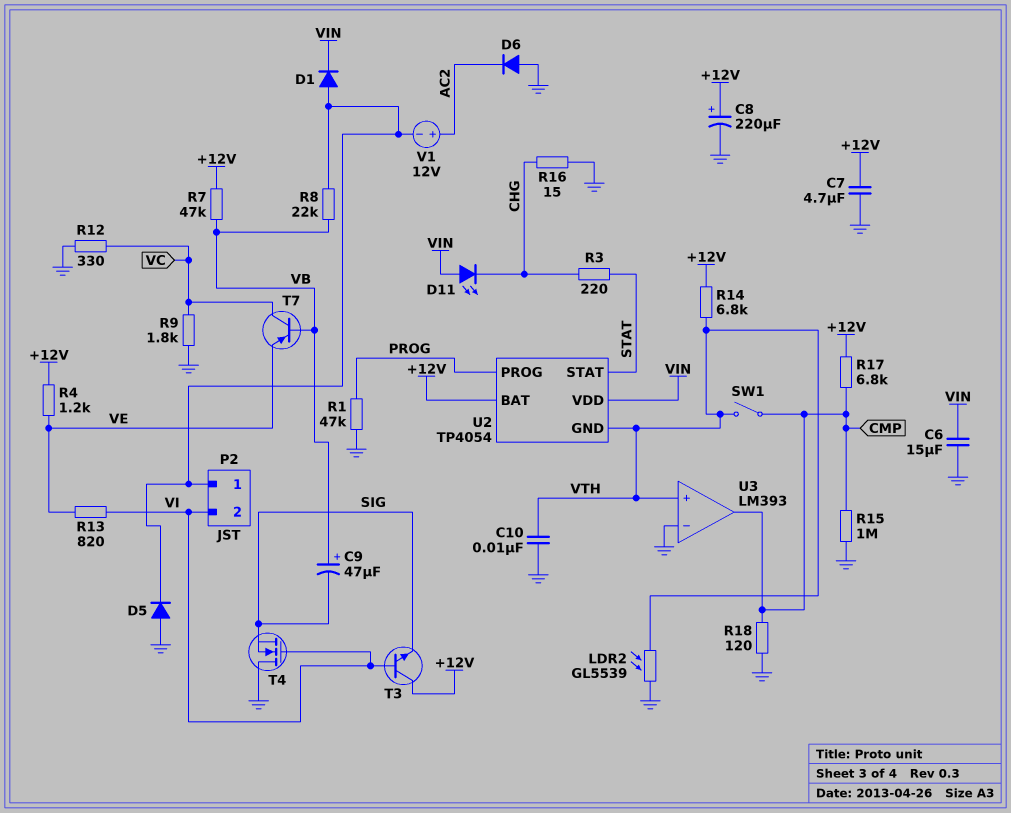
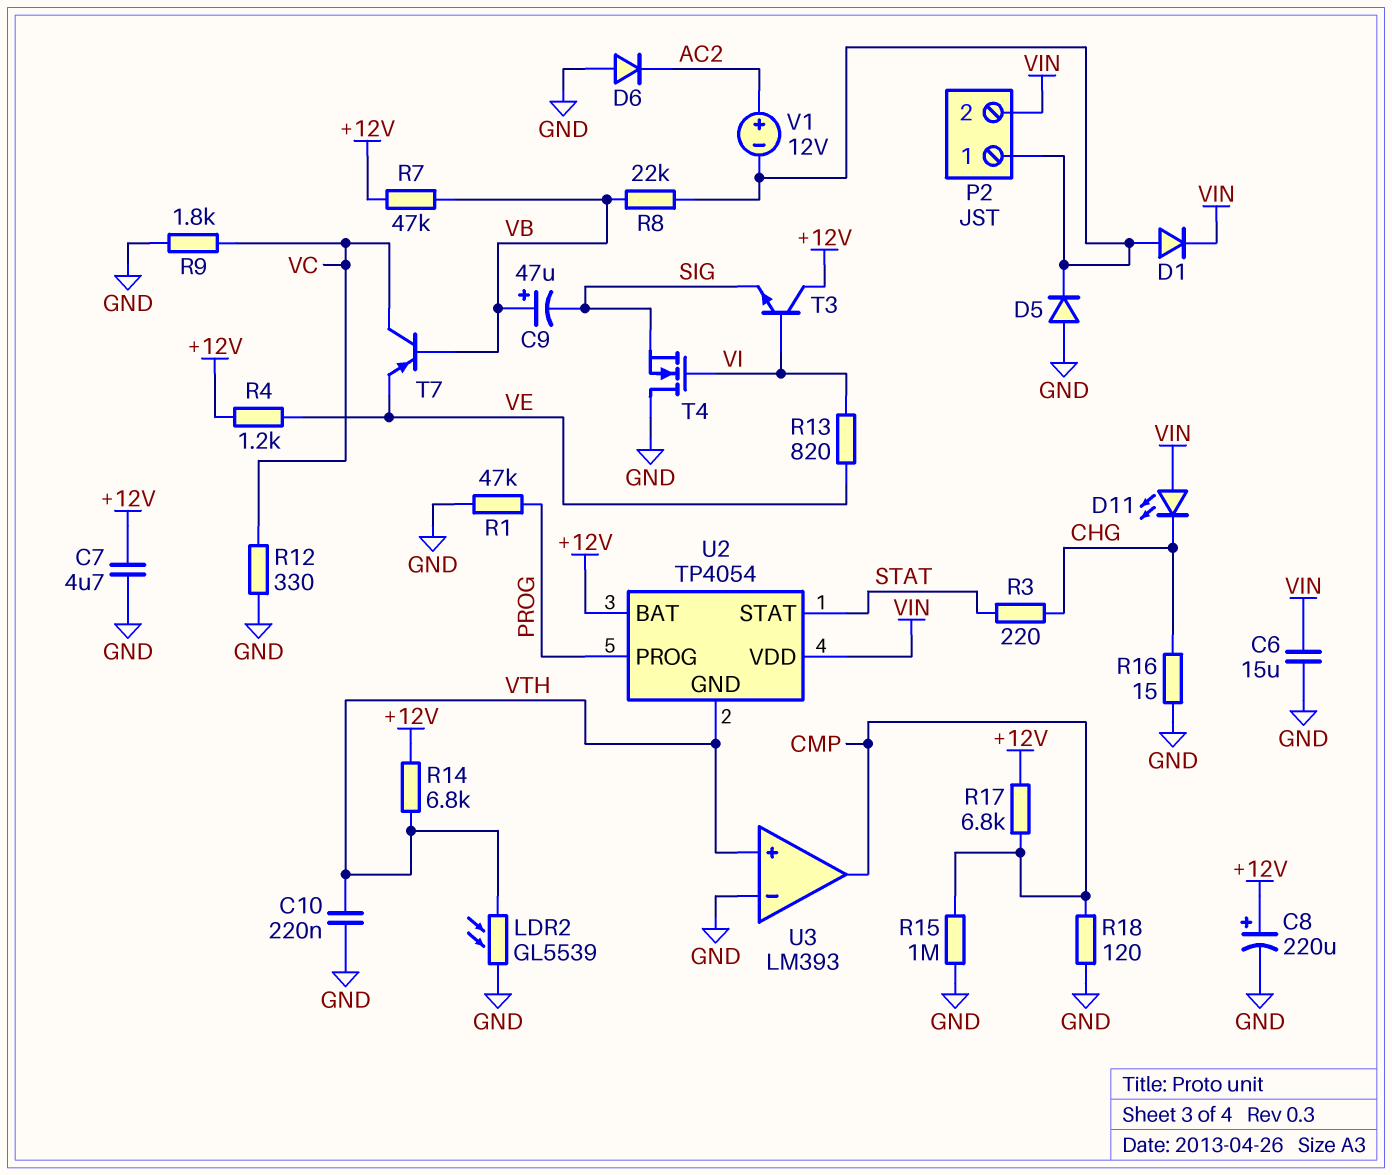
C10: 10nF (GND, VTH) -> 220nF (GND, VTH)
P2 pin 2: VI -> VIN
SW1: switch (CMP, VTH) -> none

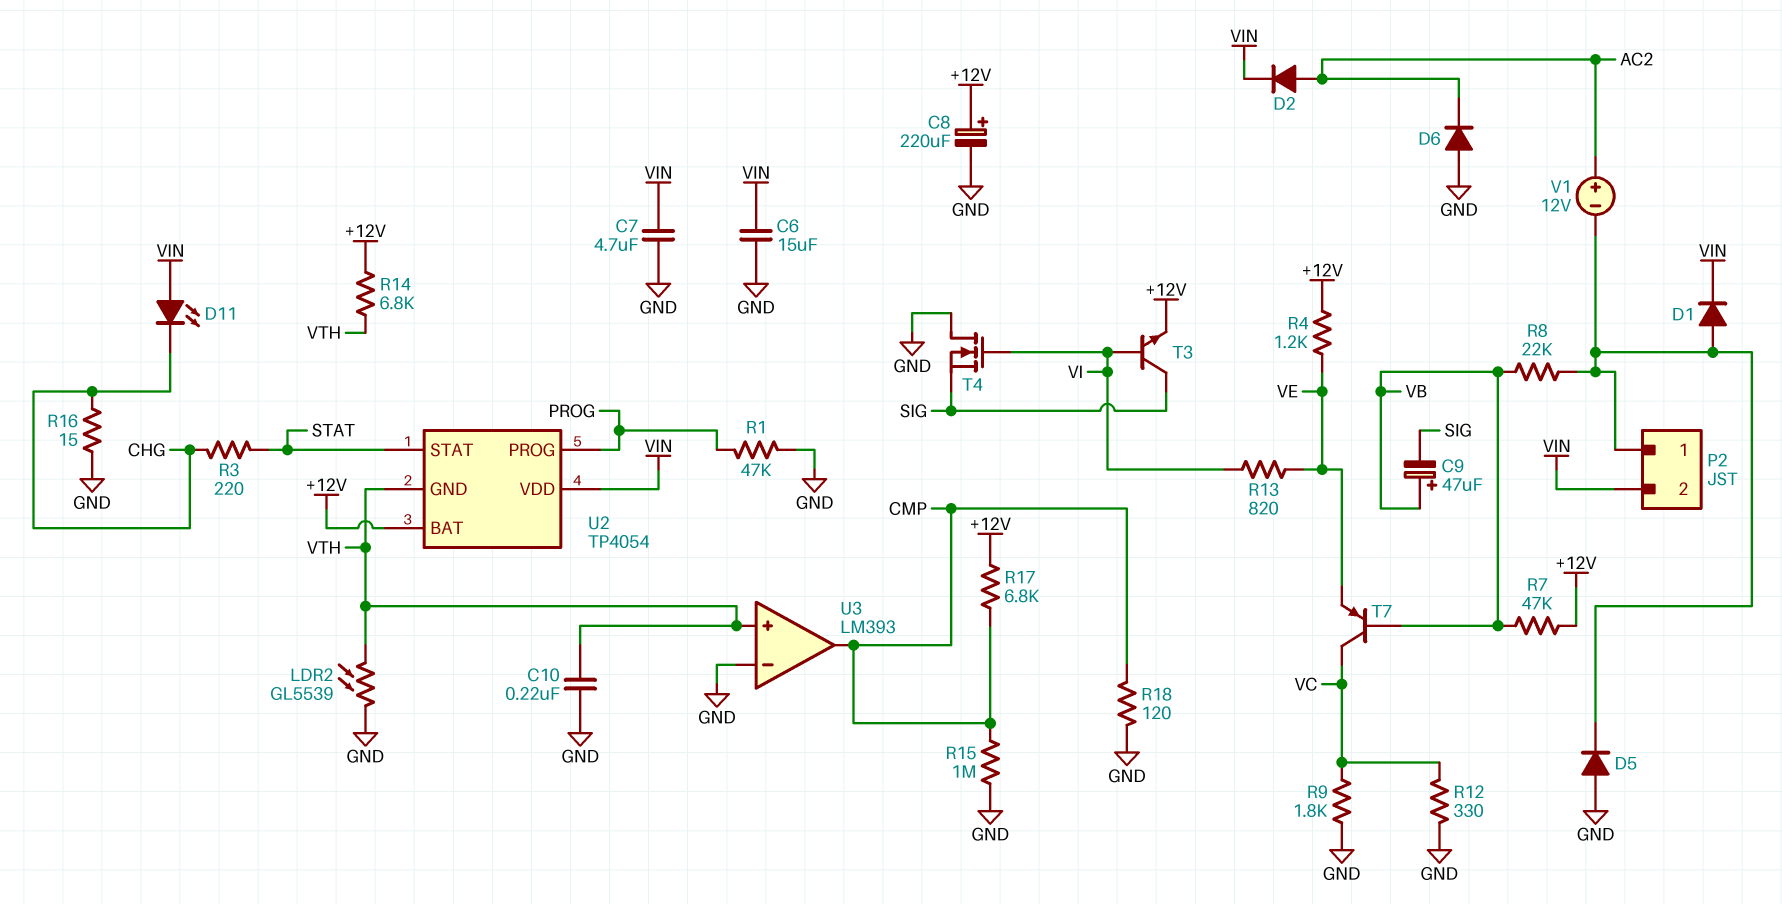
C7: 4.7uF (+12V, GND) -> 4.7uF (GND, VIN)
D2: none -> diode (A AC2, K VIN)
T3: NPN (B VI, C +12V, E SIG) -> NPN (B VI, C SIG, E +12V)

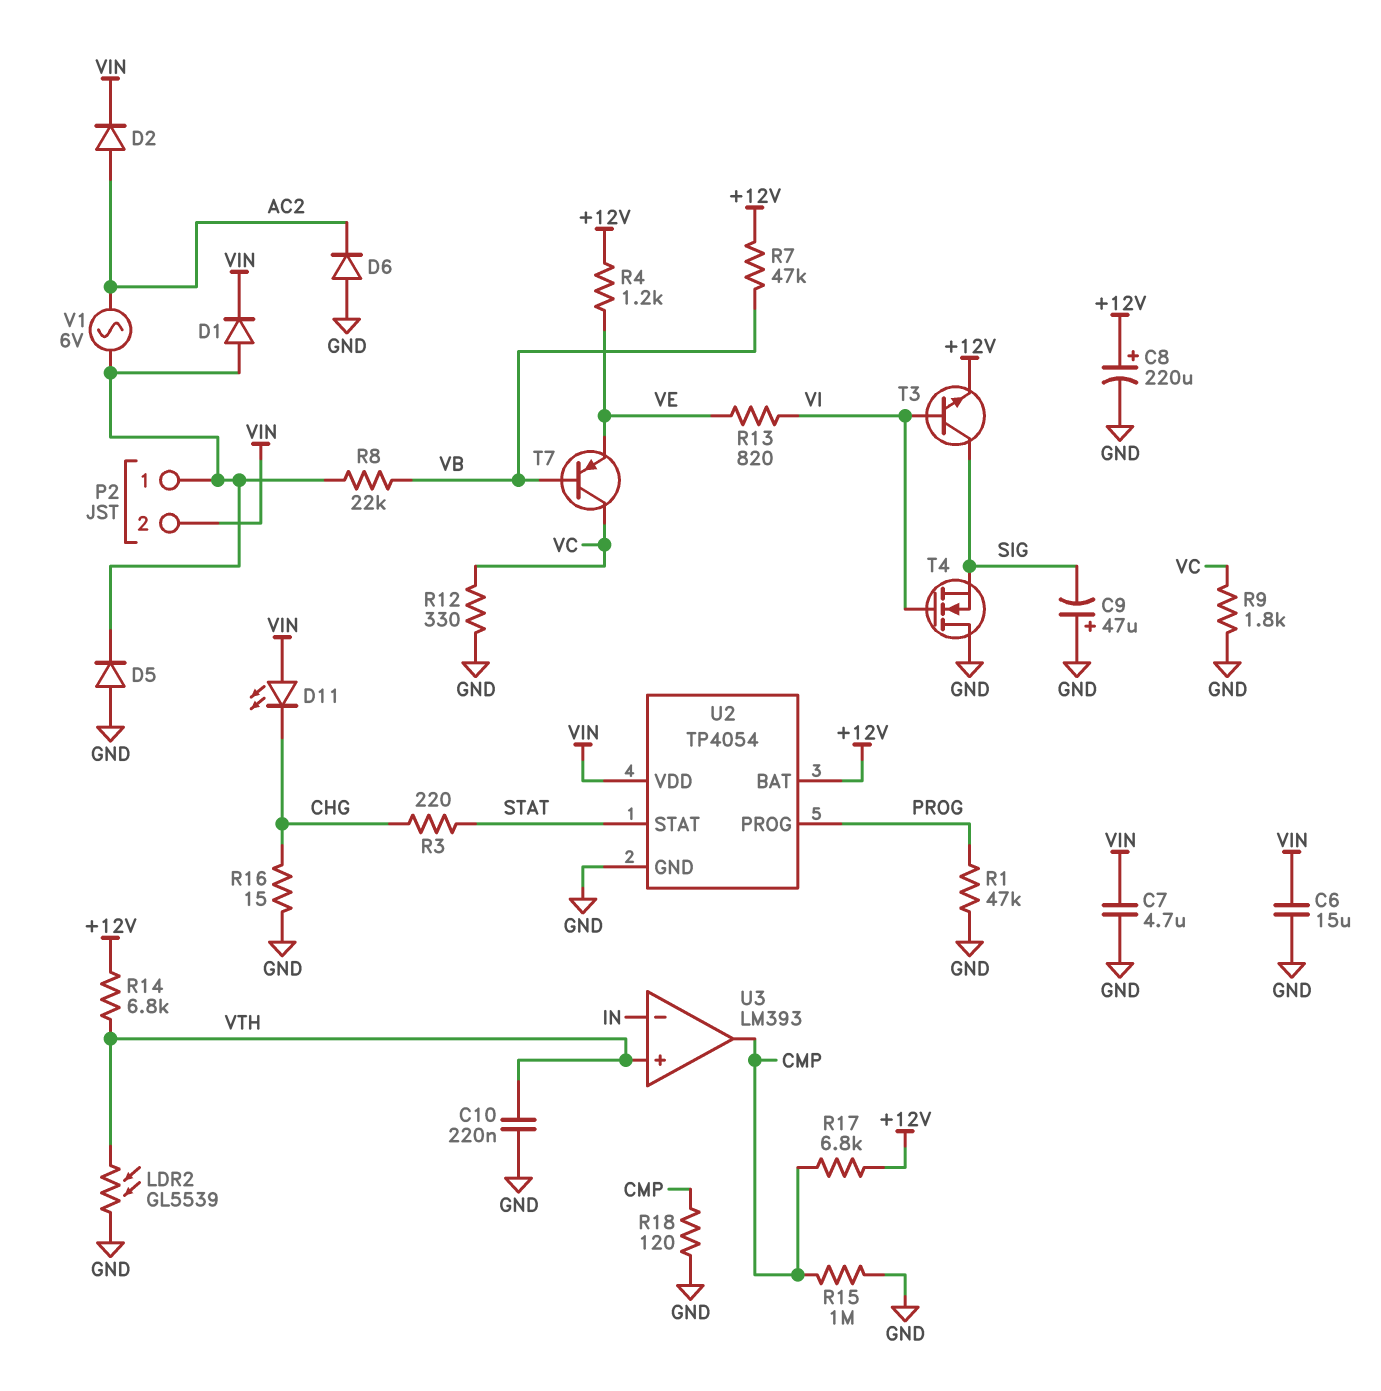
C9: 47uF (plus VB, minus SIG) -> 47uF (plus GND, minus SIG)
U2 pin GND: VTH -> GND
U3 pin in-: GND -> IN
V1: 12V (plus AC2, minus P2/1) -> AC 6V (AC2, P2/1)

